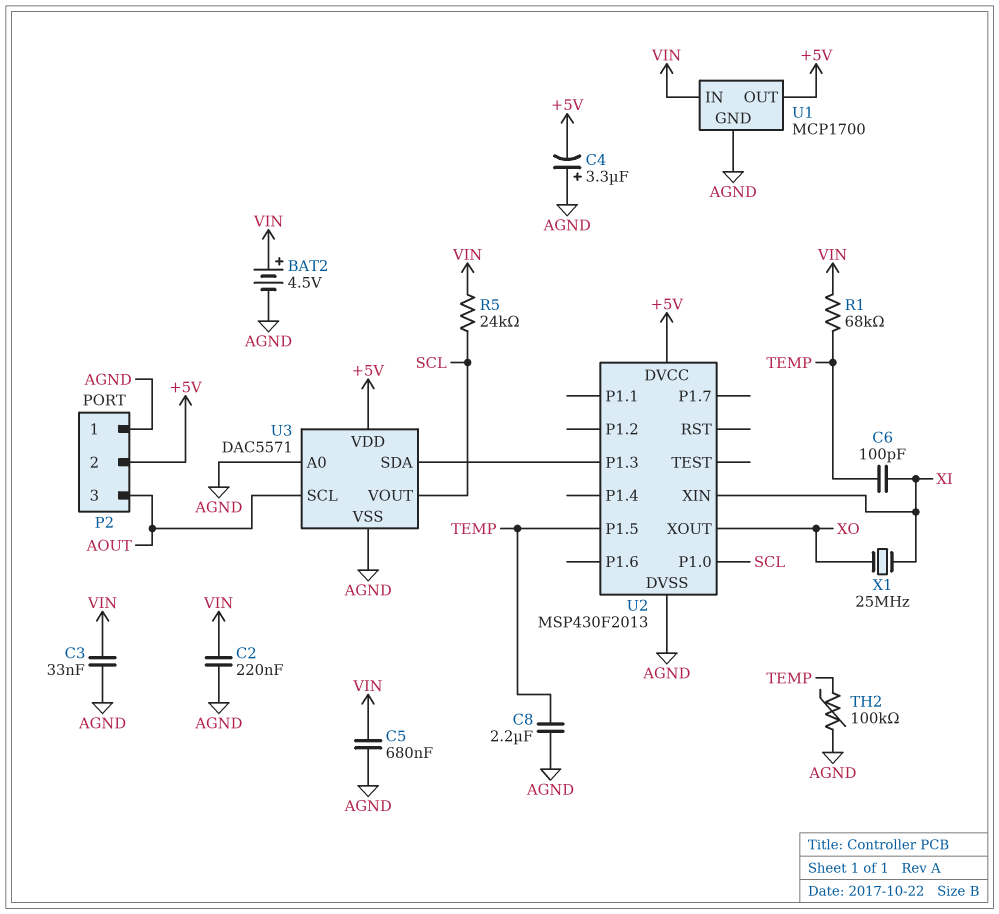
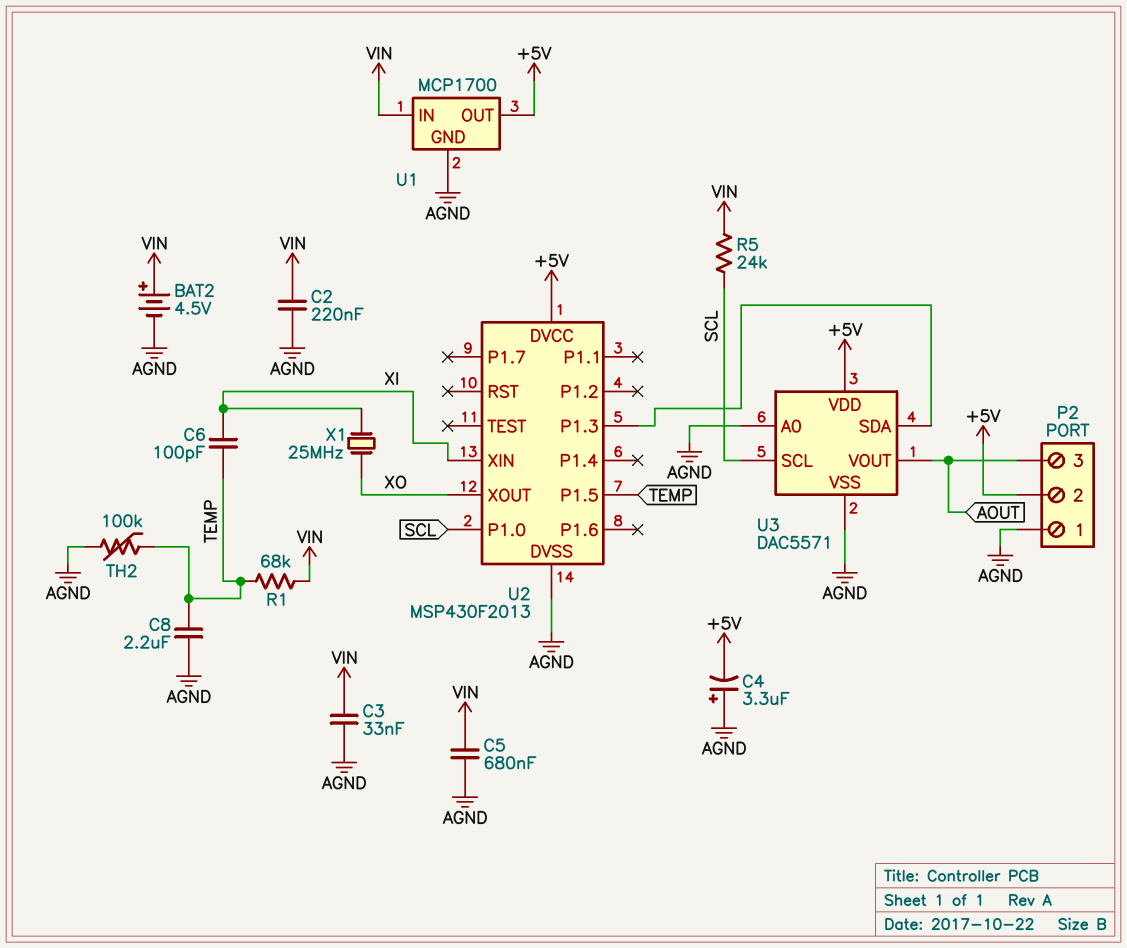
U3 pin SCL: AOUT -> SCL
U3 pin VOUT: SCL -> AOUT

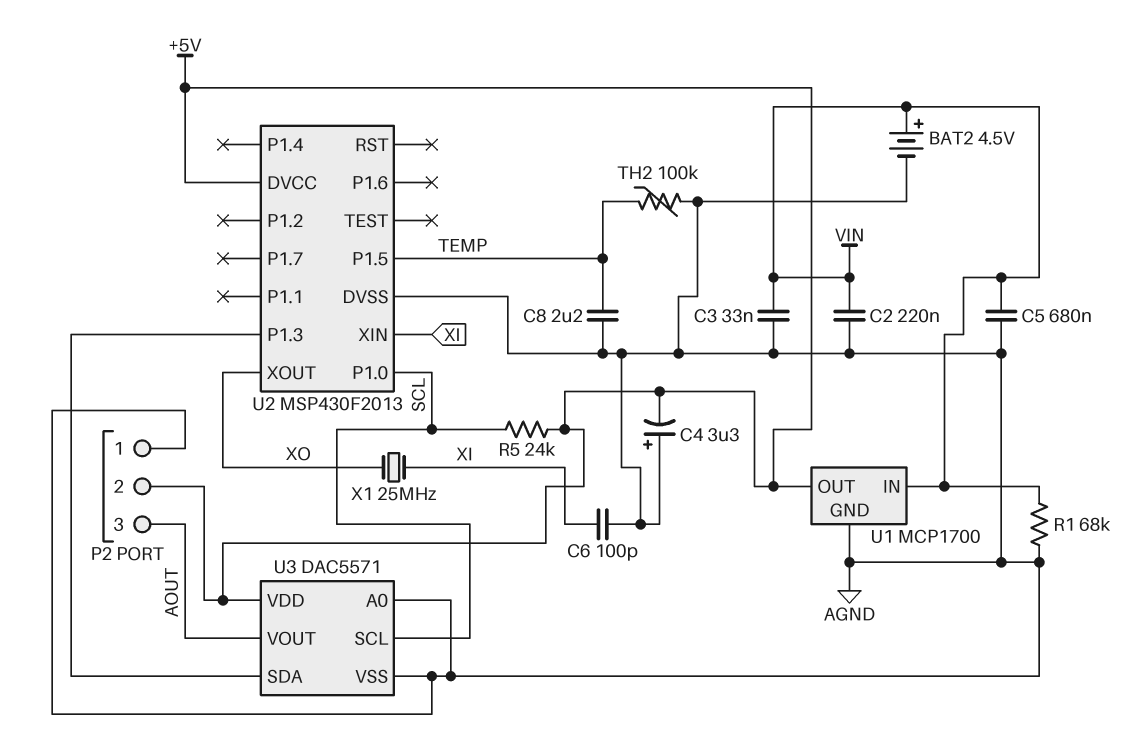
C6: 100pF (TEMP, XI) -> 100pF (AGND, XI)
R1: 68k (TEMP, VIN) -> 68k (AGND, VIN)
R5: 24k (SCL, VIN) -> 24k (+5V, SCL)

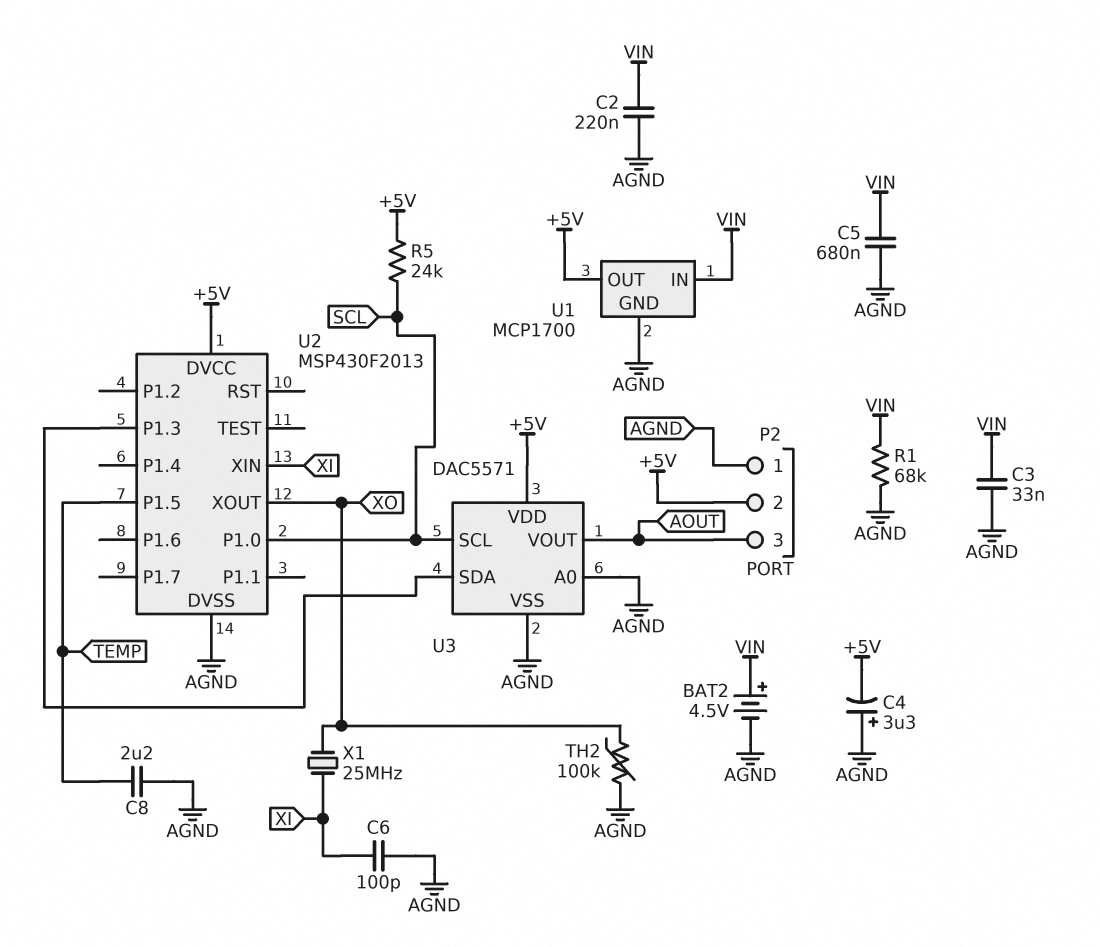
TH2: 100k (AGND, TEMP) -> 100k (AGND, XO)

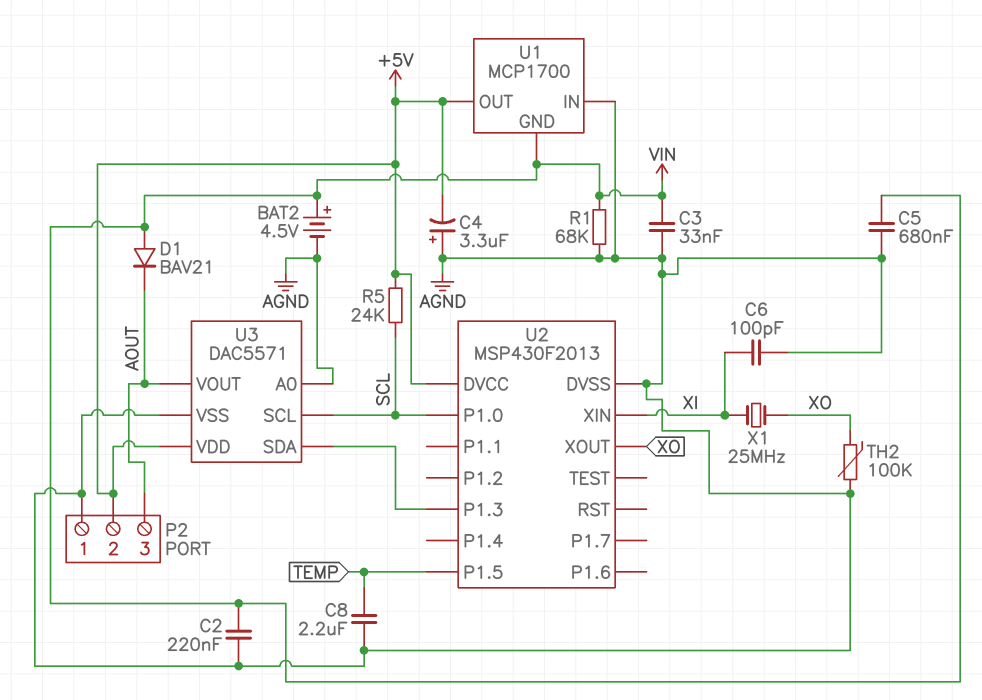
D1: none -> diode BAV21 (A VIN, K AOUT)
U1 pin GND: AGND -> VIN
U1 pin IN: VIN -> AGND

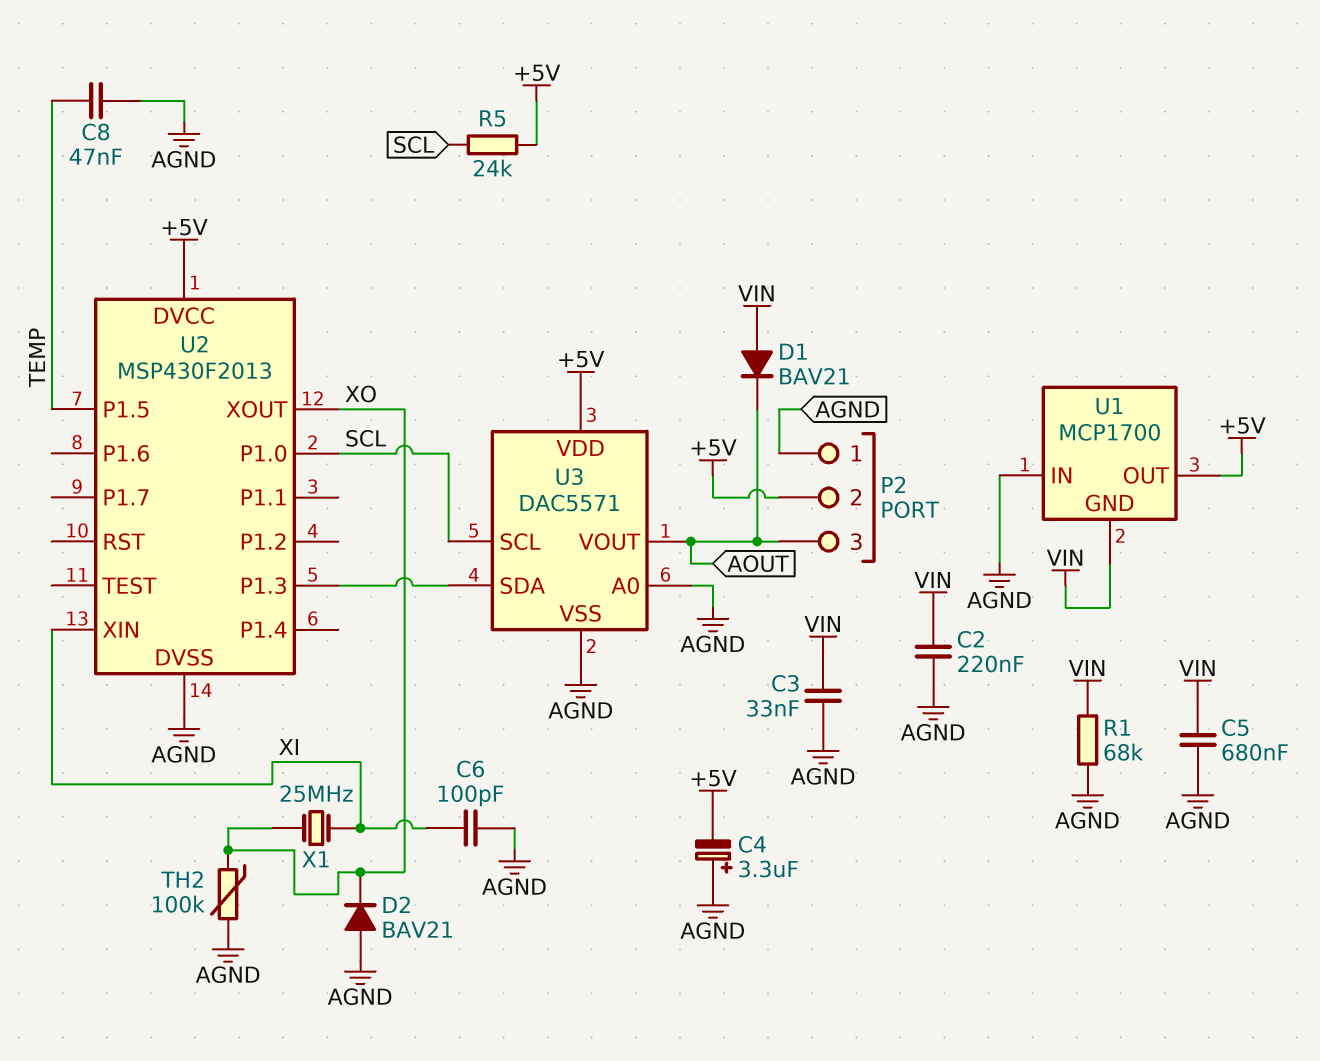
BAT2: 4.5V (plus VIN, minus AGND) -> none
C8: 2.2uF (AGND, TEMP) -> 47nF (AGND, TEMP)
D2: none -> diode BAV21 (A AGND, K XO)

